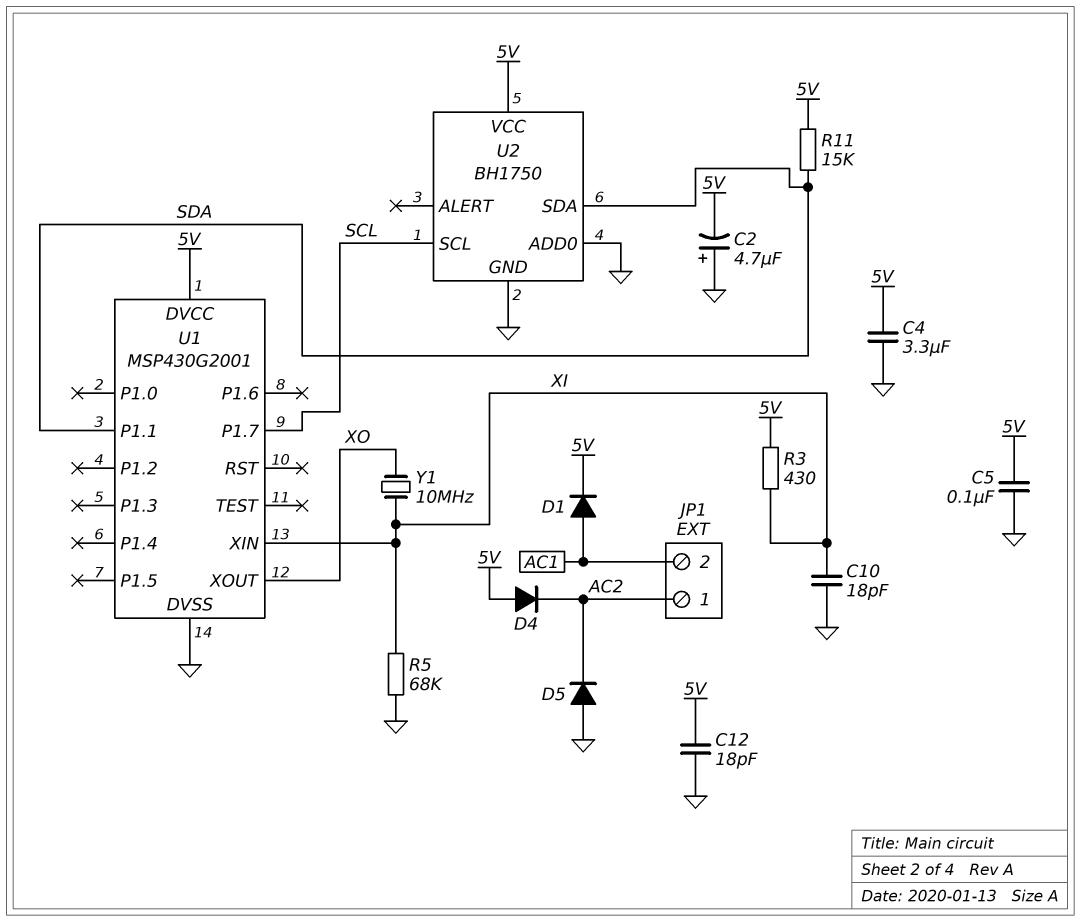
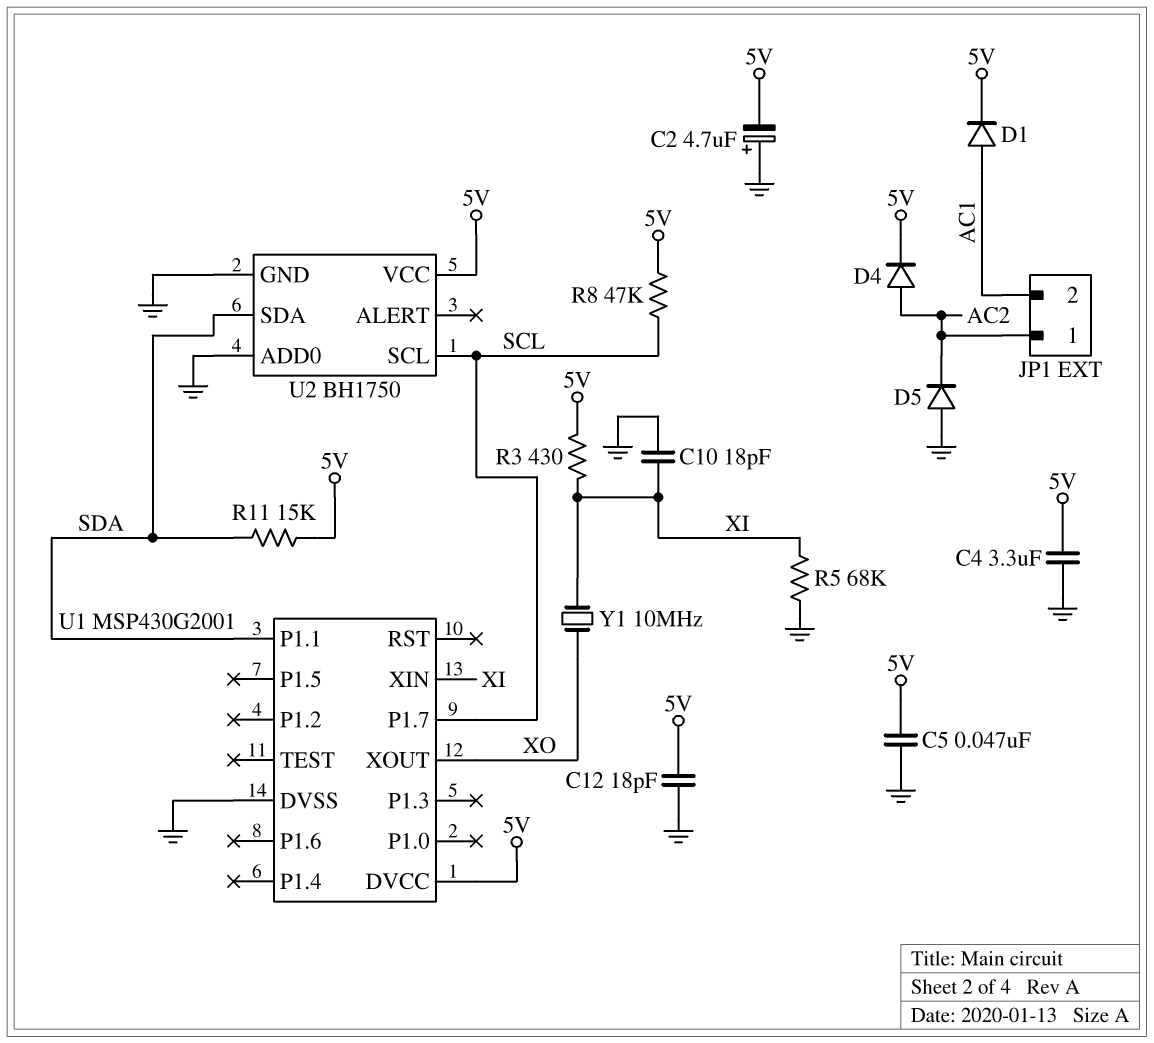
C5: 100nF (5V, GND) -> 47nF (5V, GND)
D4: diode (A 5V, K AC2) -> diode (A AC2, K 5V)
R8: none -> 47k (5V, SCL)

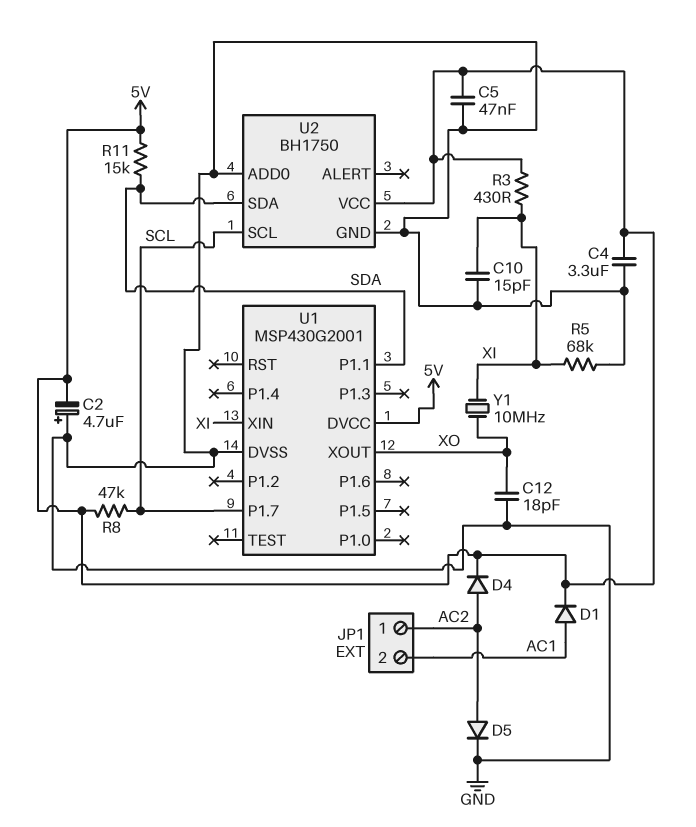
C10: 18pF (GND, XI) -> 15pF (GND, XI)
C12: 18pF (5V, GND) -> 18pF (GND, XO)
D5: diode (A GND, K AC2) -> diode (A AC2, K GND)

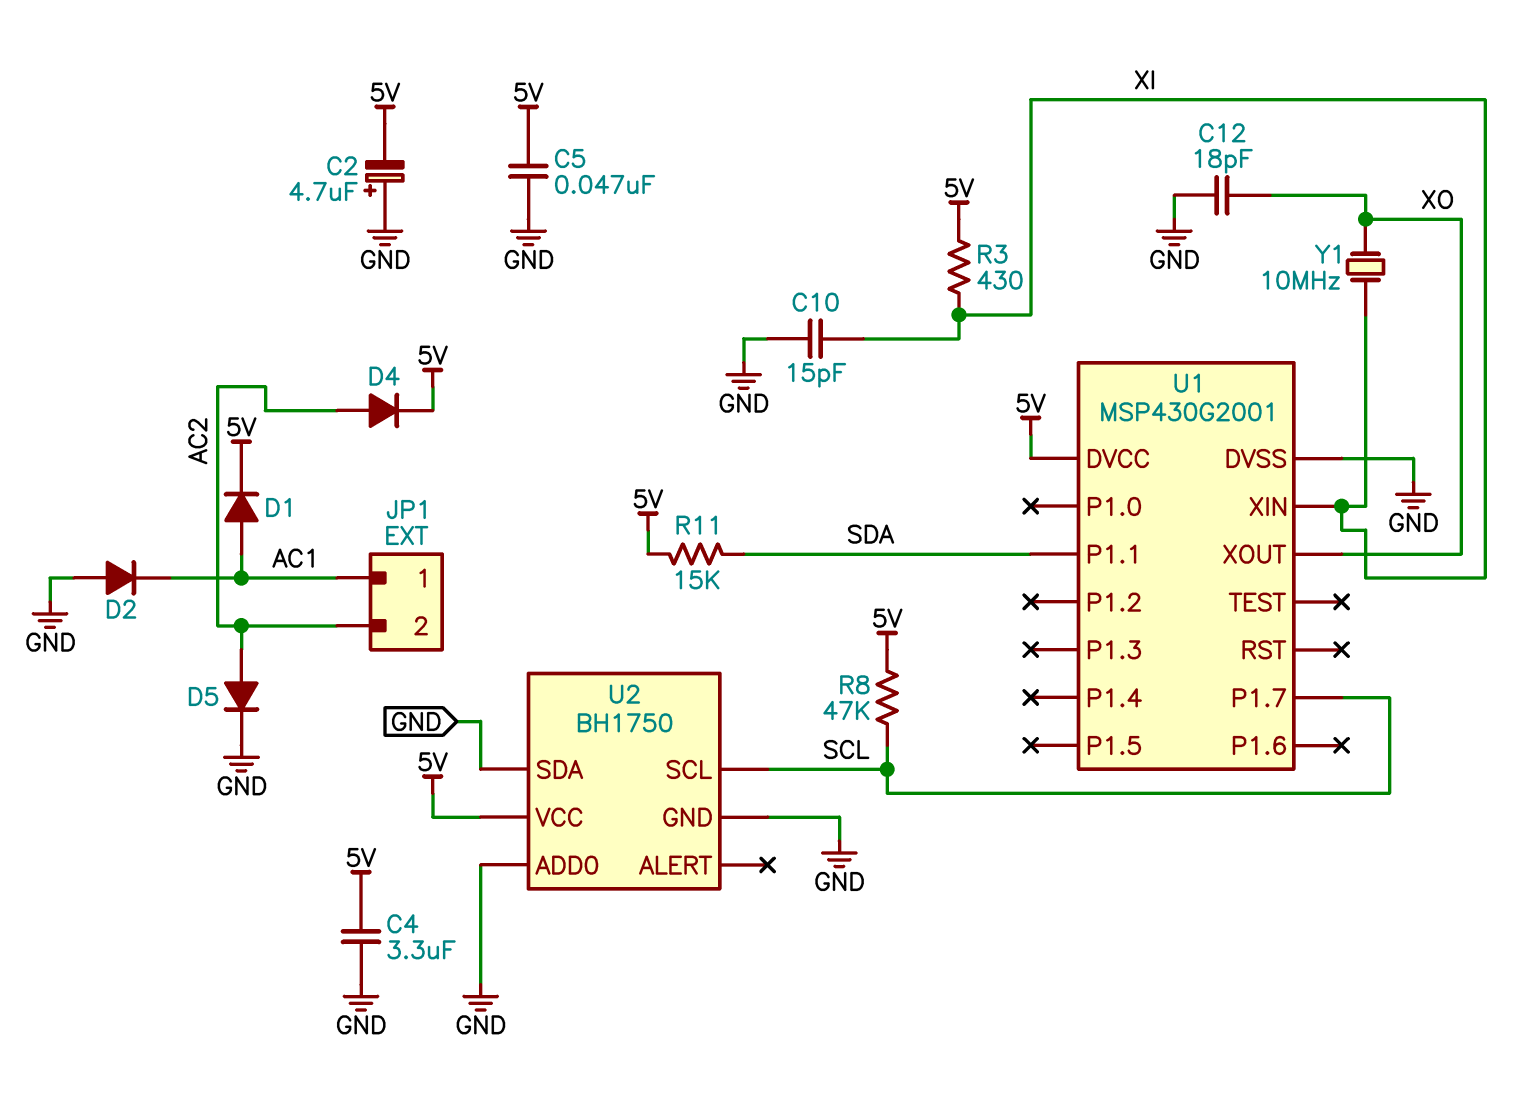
D2: none -> diode (A GND, K AC1)
JP1 pin 1: AC2 -> AC1
JP1 pin 2: AC1 -> AC2
R5: 68k (GND, XI) -> none
U2 pin SDA: SDA -> GND

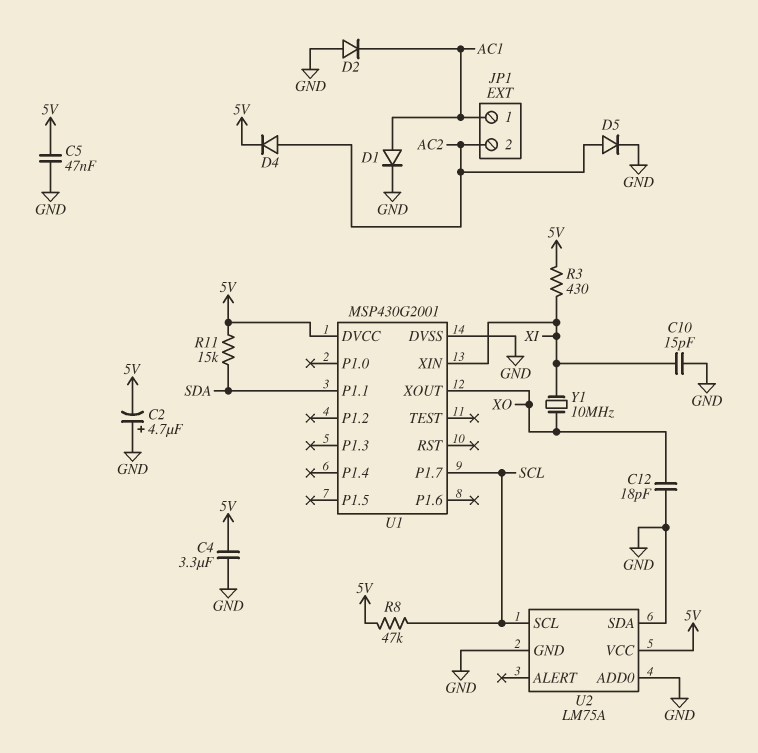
D1: diode (A AC1, K 5V) -> diode (A AC1, K GND)
U2: BH1750 -> LM75A

